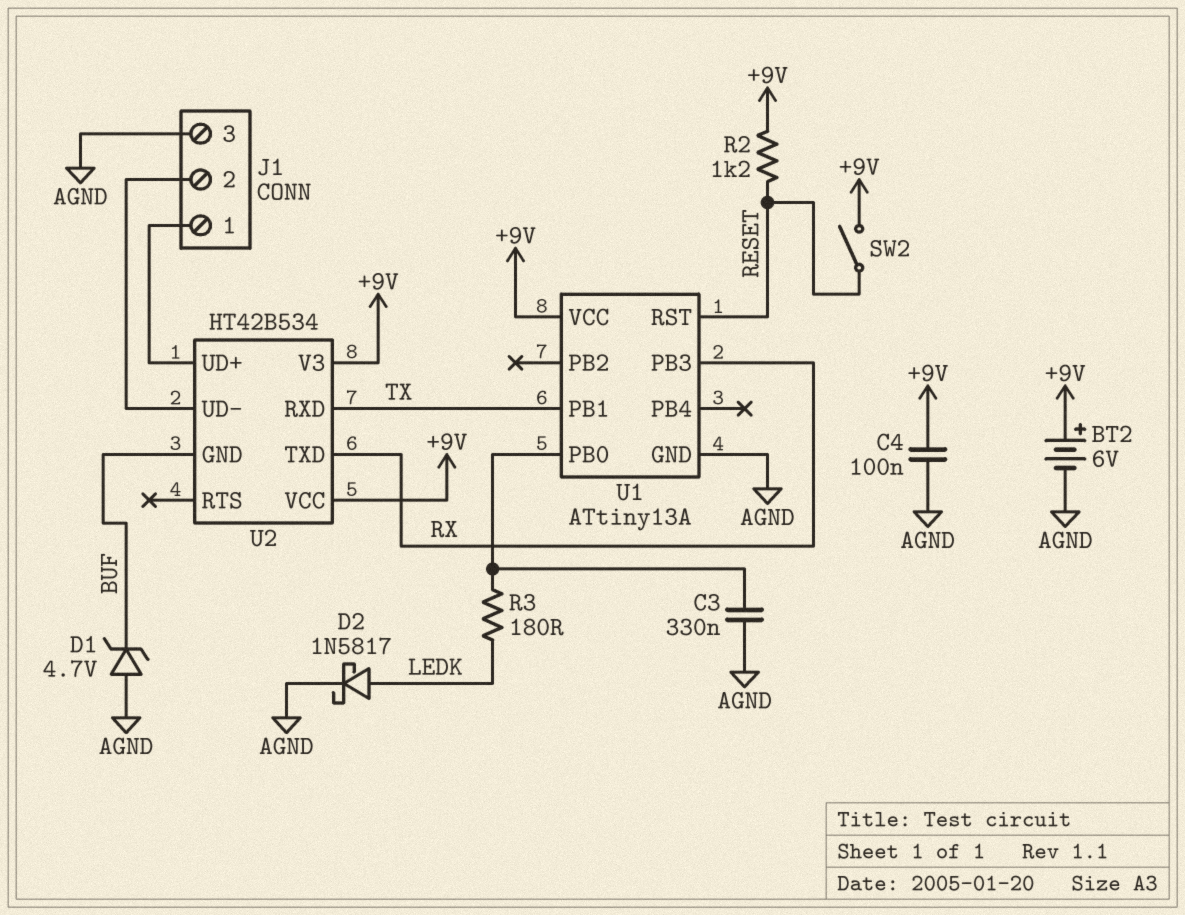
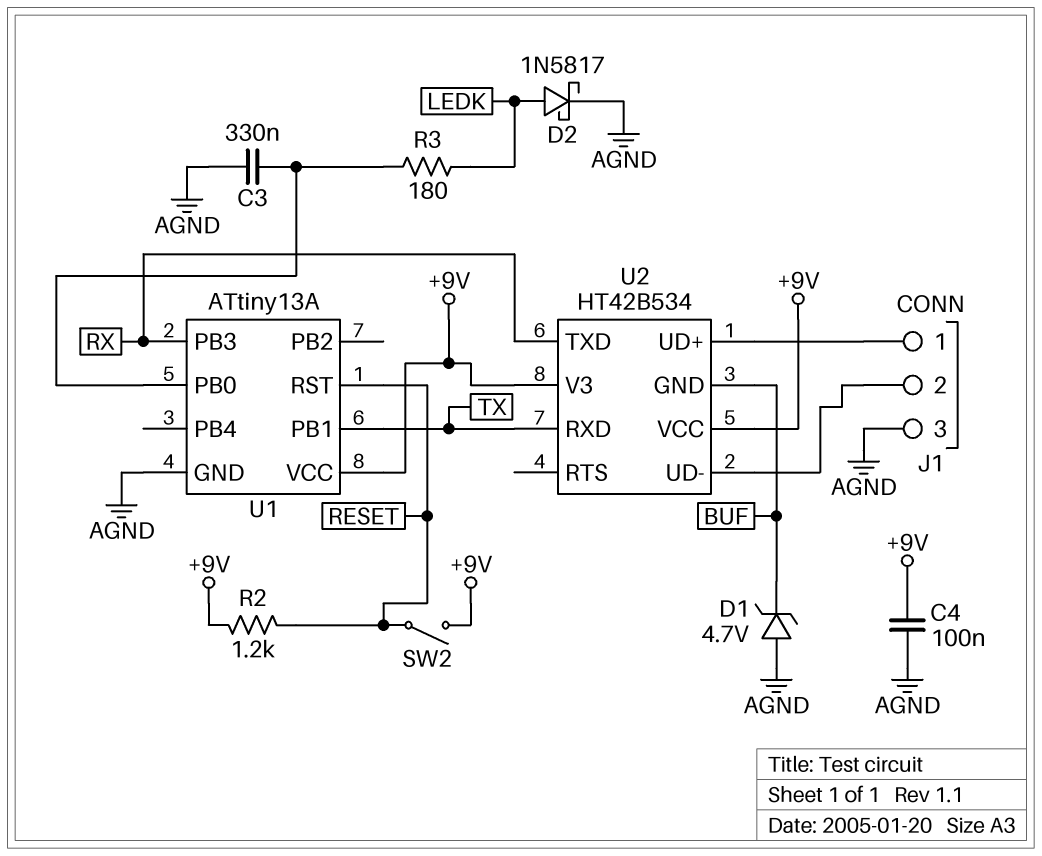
BT2: 6V (plus +9V, minus AGND) -> none

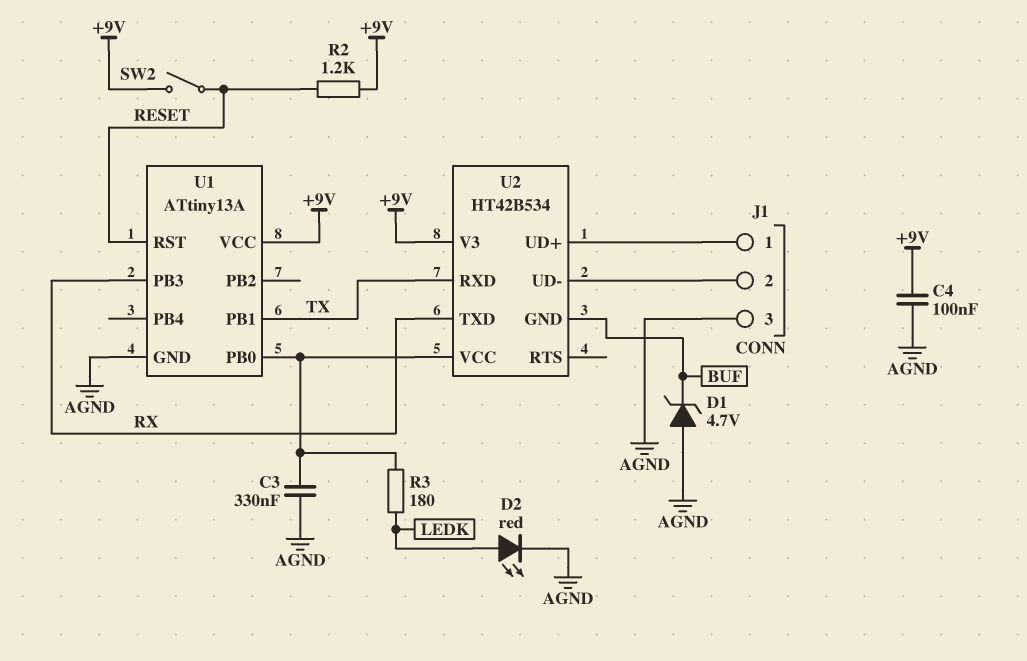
D2: schottky 1N5817 (A LEDK, K AGND) -> LED red (A LEDK, K AGND)
U2 pin VCC: +9V -> U1/PB0

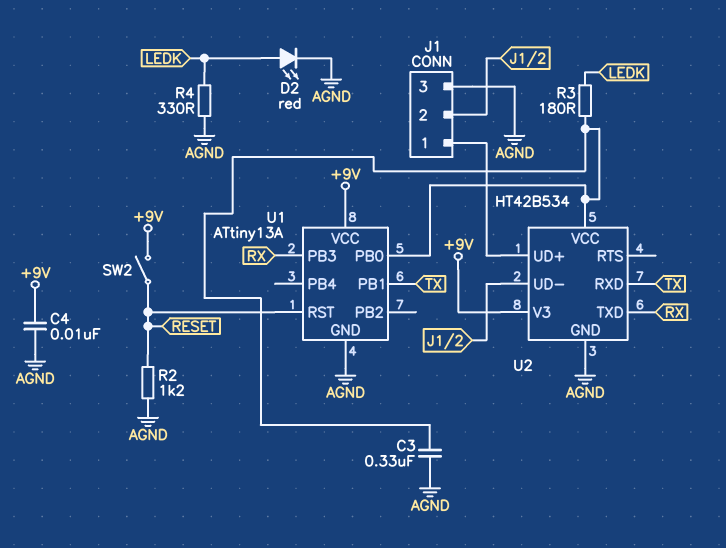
C4: 100nF (+9V, AGND) -> 10nF (+9V, AGND)
D1: zener 4.7V (A AGND, K BUF) -> none
R2: 1.2k (+9V, RESET) -> 1.2k (AGND, RESET)
R4: none -> 330 (AGND, LEDK)
U2 pin GND: BUF -> AGND

